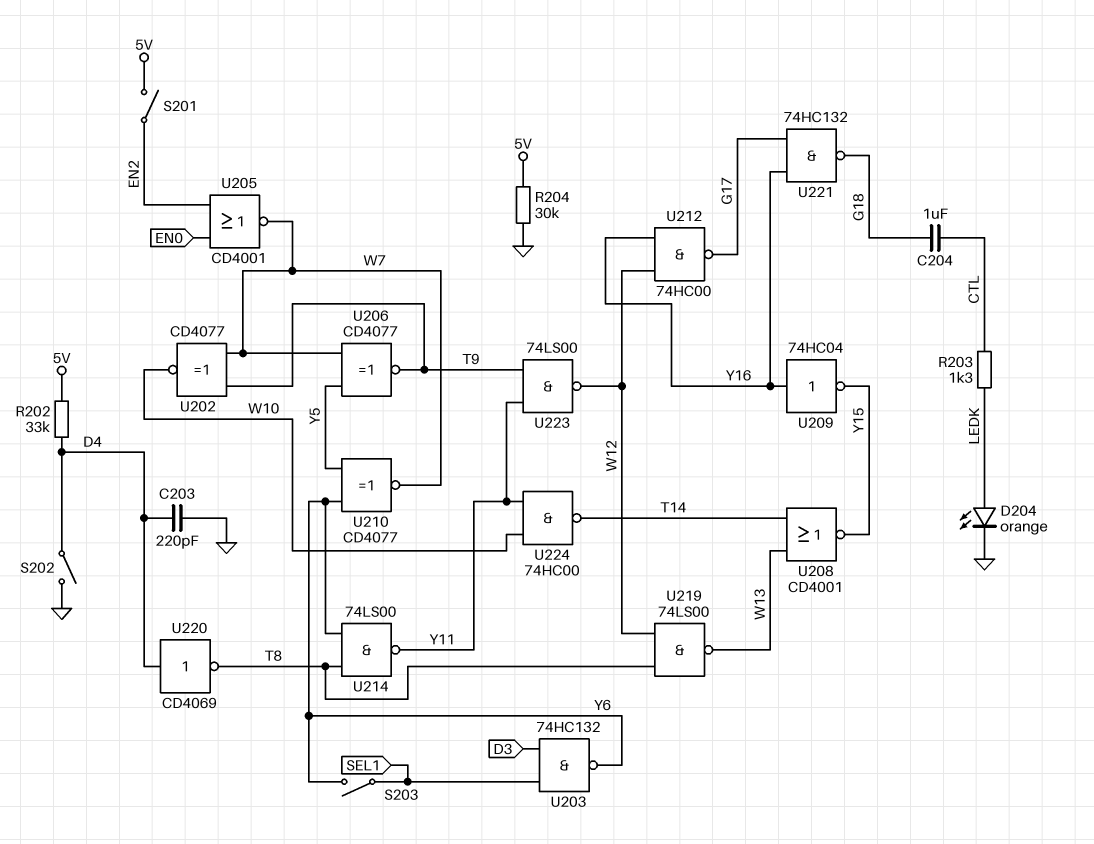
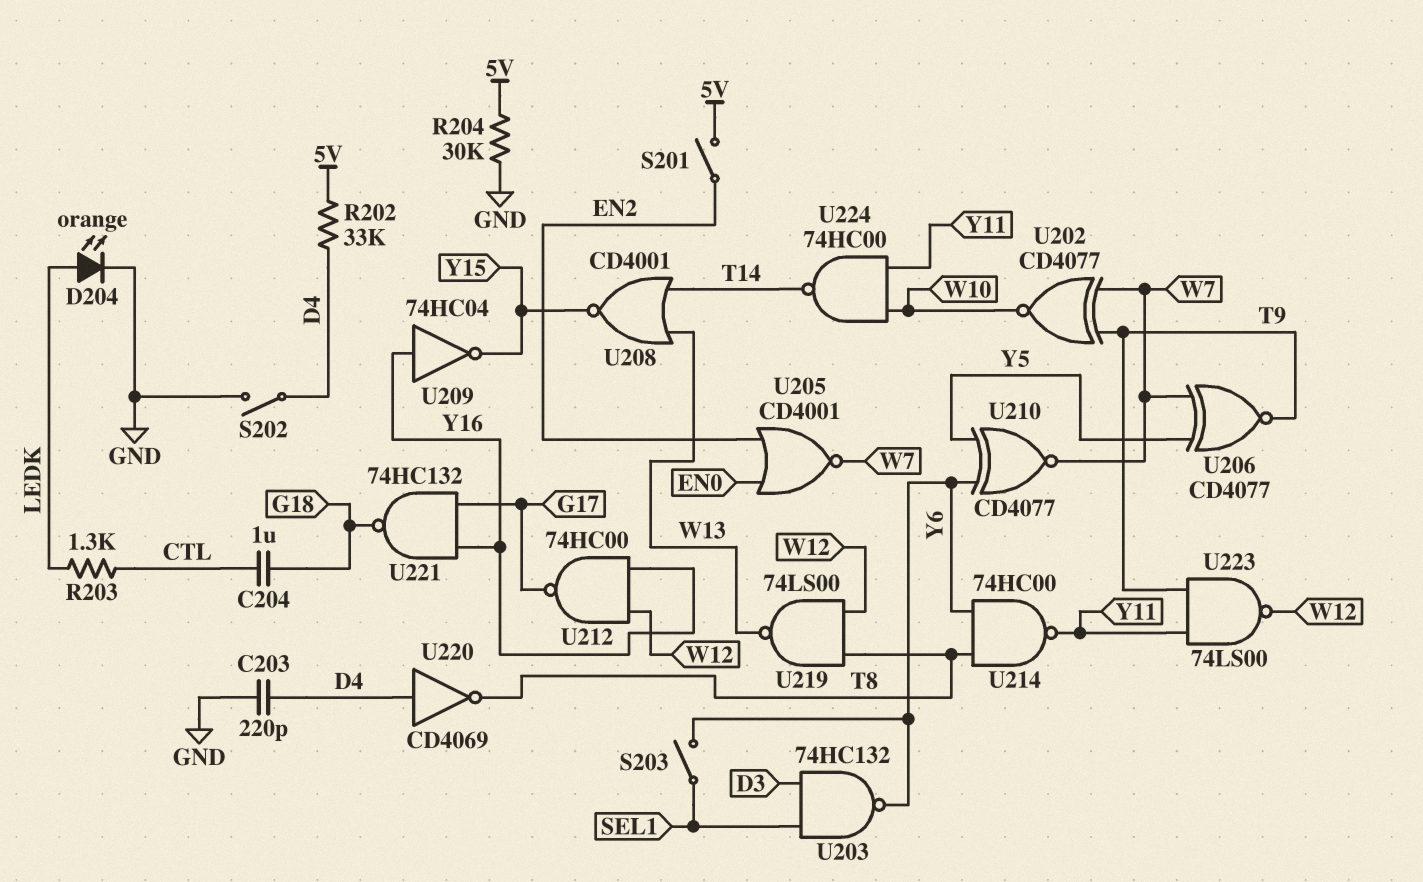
U214: NAND 74LS00 (in T8, in Y6, out Y11) -> NAND 74HC00 (in T8, in Y6, out Y11)

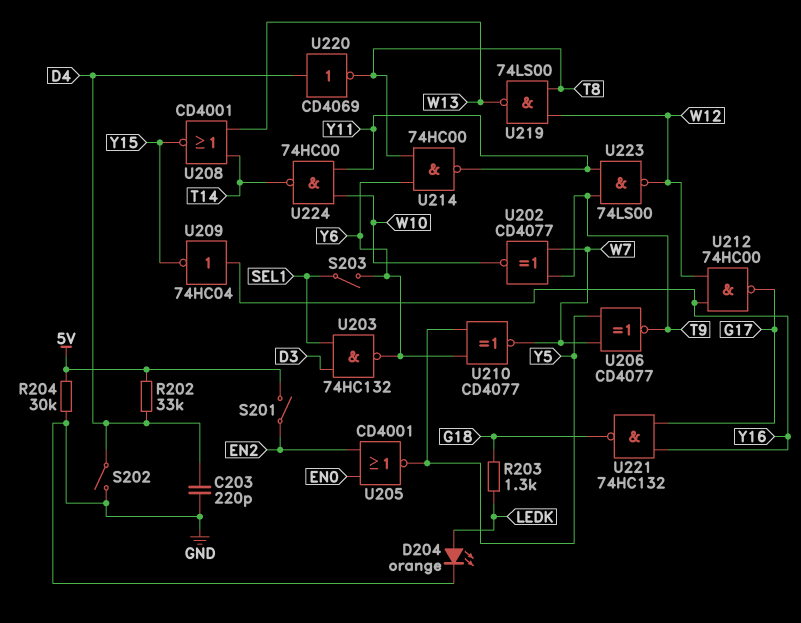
C204: 1uF (CTL, G18) -> none
R203: 1.3k (CTL, LEDK) -> 1.3k (G18, LEDK)
U205: NOR CD4001 (in EN0, in EN2, out W7) -> NOR CD4001 (in EN0, in EN2, out Y5)

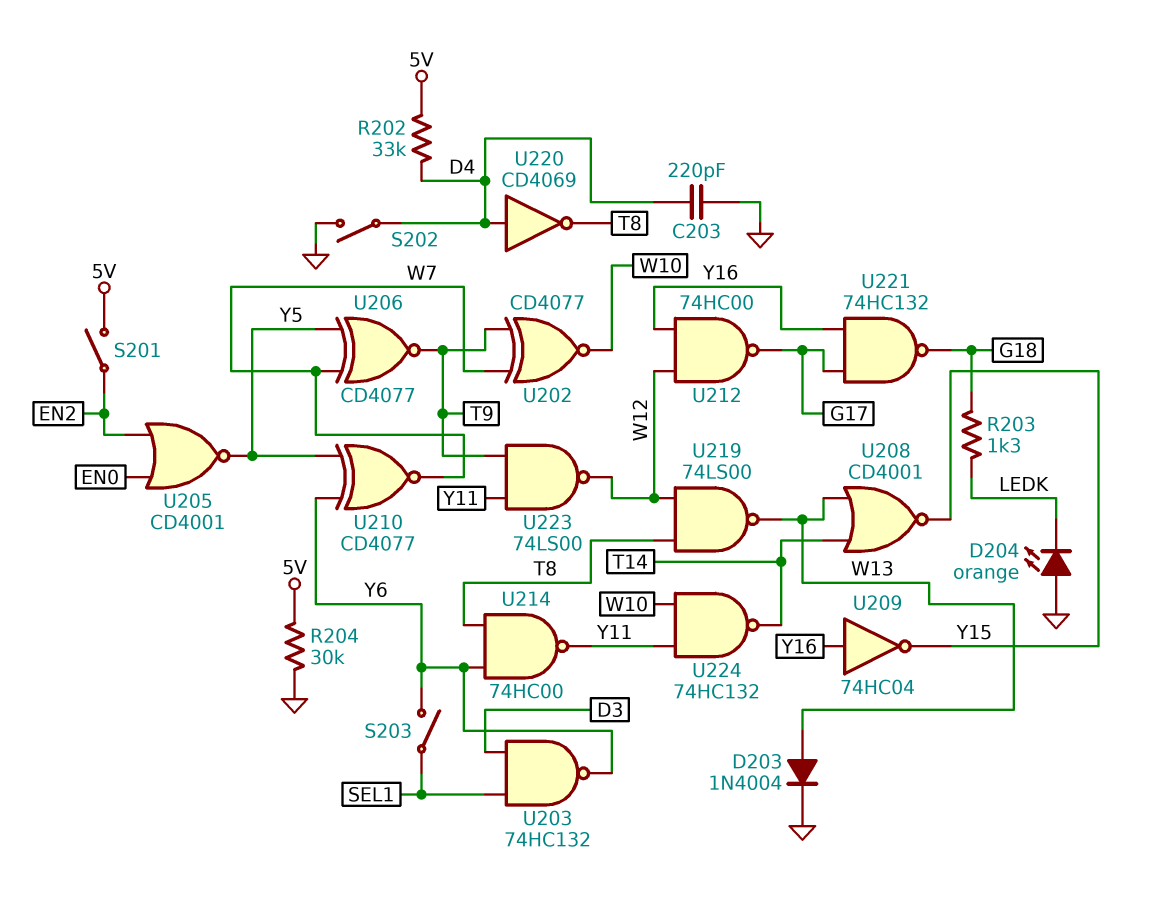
D203: none -> diode 1N4004 (A W13, K GND)
D204: LED orange (A LEDK, K GND) -> LED orange (A GND, K LEDK)
U224: NAND 74HC00 (in W10, in Y11, out T14) -> NAND 74HC132 (in W10, in Y11, out T14)

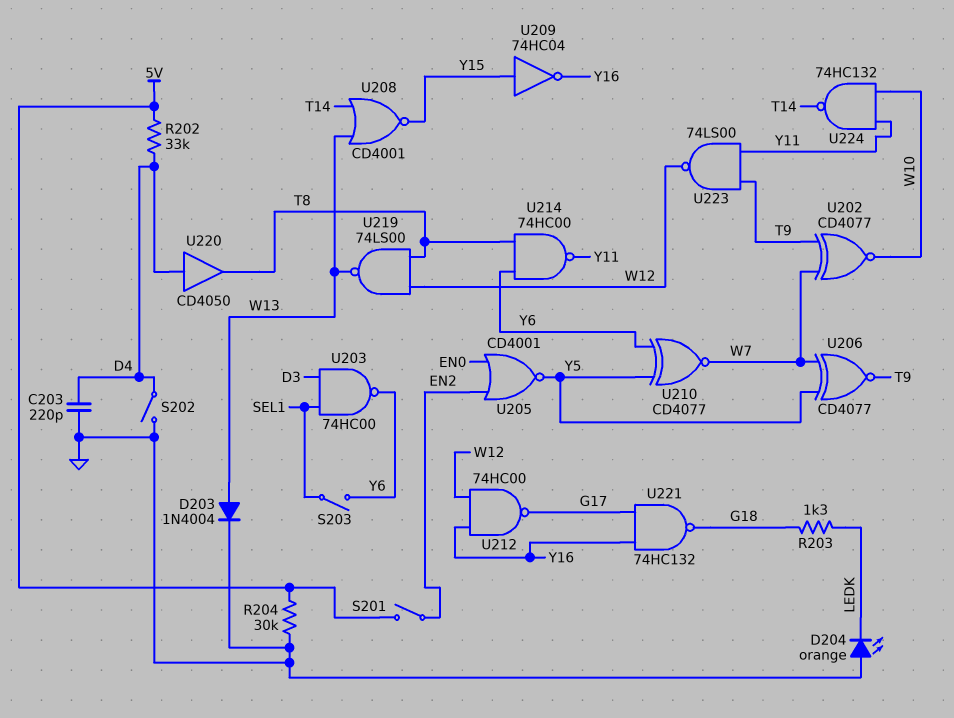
U203: NAND 74HC132 (in D3, in SEL1, out Y6) -> NAND 74HC00 (in D3, in SEL1, out Y6)
U209: NOT 74HC04 (in Y16, out Y15) -> NOT 74HC04 (in Y15, out Y16)
U220: NOT CD4069 (in D4, out T8) -> buffer CD4050 (in D4, out T8)

